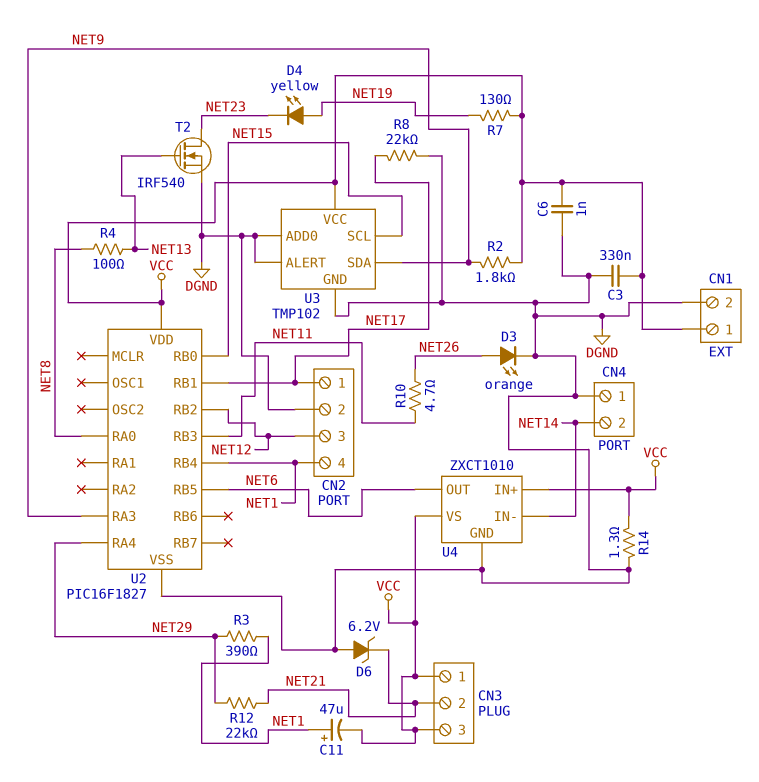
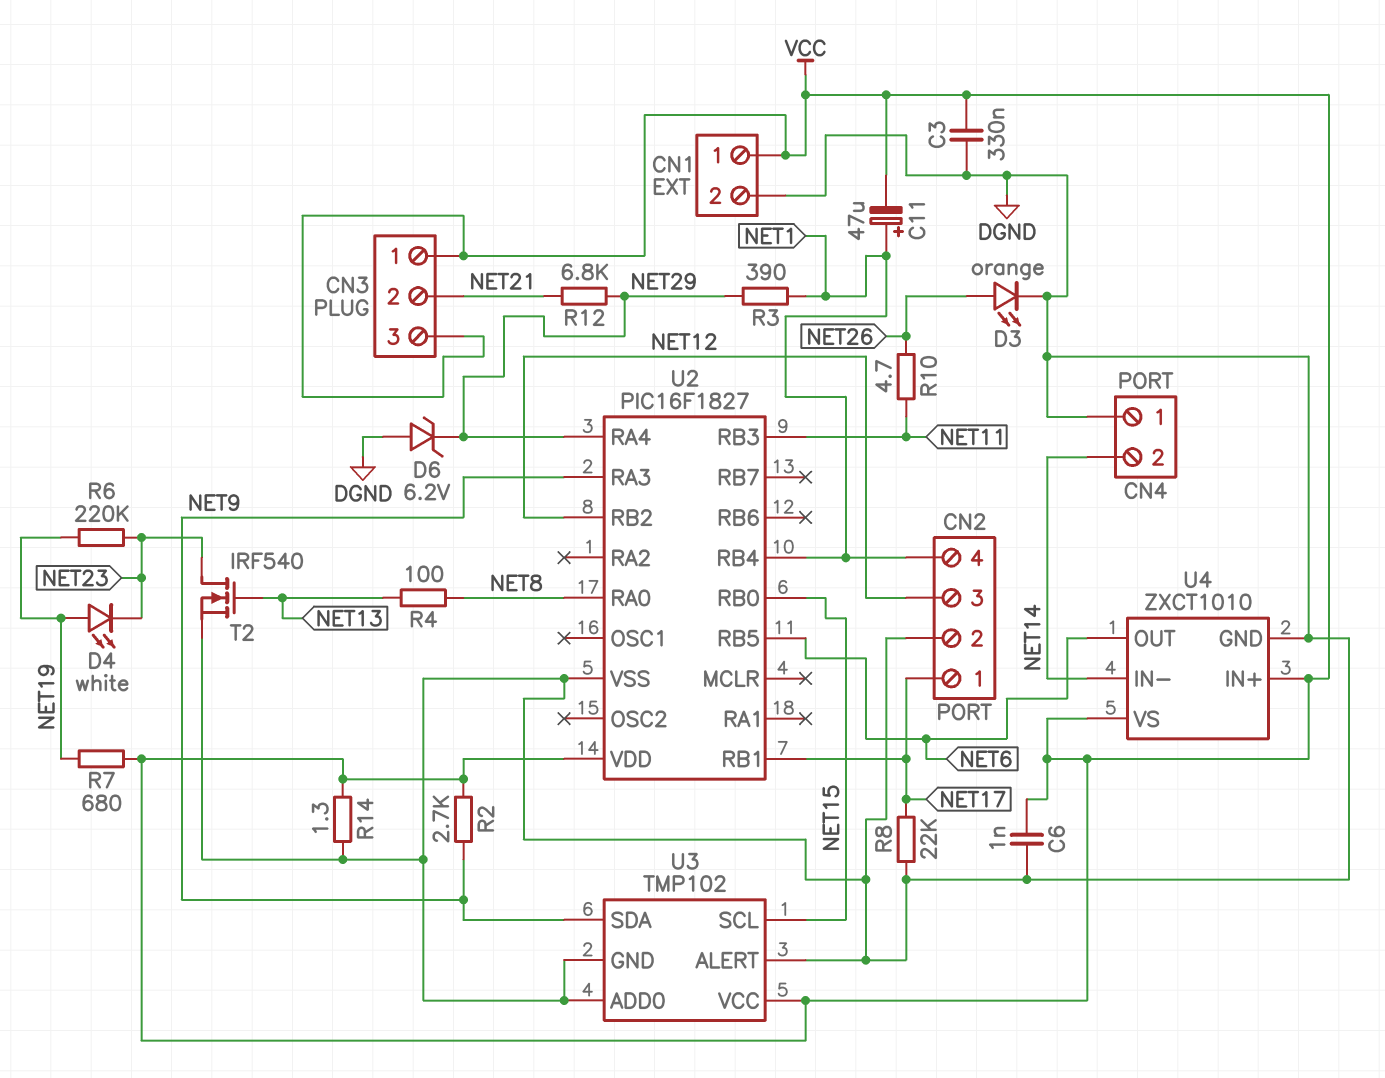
D4: LED yellow (A NET19, K NET23) -> LED white (A NET19, K NET23)
D6: zener 6.2V (A DGND, K NET21) -> zener 6.2V (A DGND, K NET29)
R2: 1.8k (NET9, VCC) -> 2.7k (NET9, VCC)
R6: none -> 220k (NET19, NET23)
R7: 130 (NET19, VCC) -> 680 (NET19, VCC)
R12: 22k (NET21, NET29) -> 6.8k (NET21, NET29)

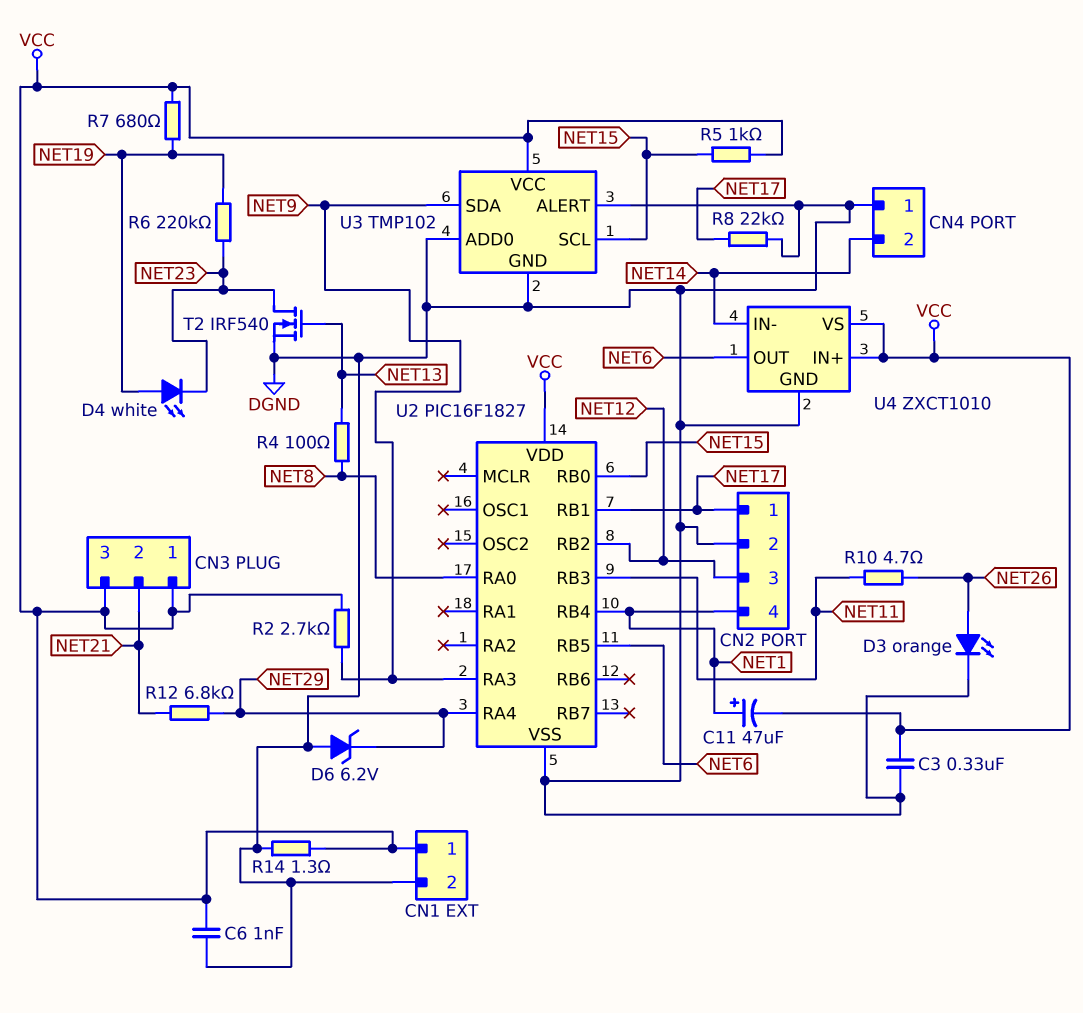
R3: 390 (NET1, NET29) -> none
R5: none -> 1k (NET15, VCC)

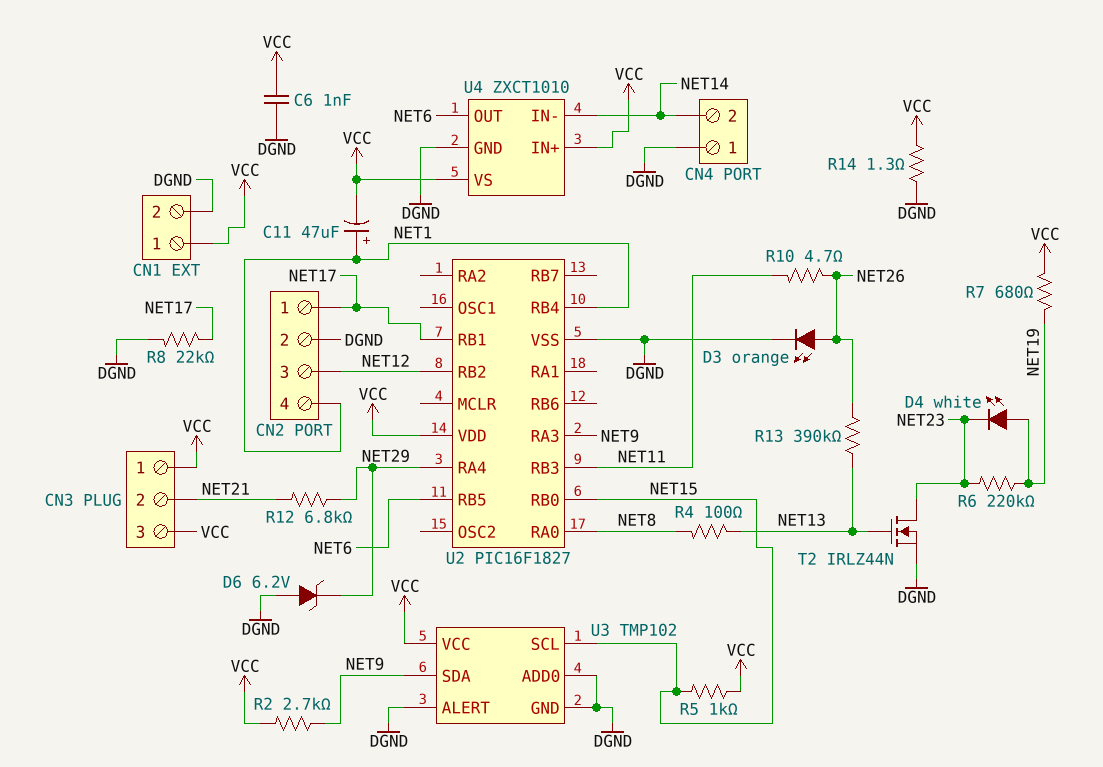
C3: 330nF (DGND, VCC) -> none
R13: none -> 390k (NET13, NET26)
T2: NMOS IRF540 (G NET13, D NET23, S DGND) -> NMOS IRLZ44N (G NET13, D NET23, S DGND)

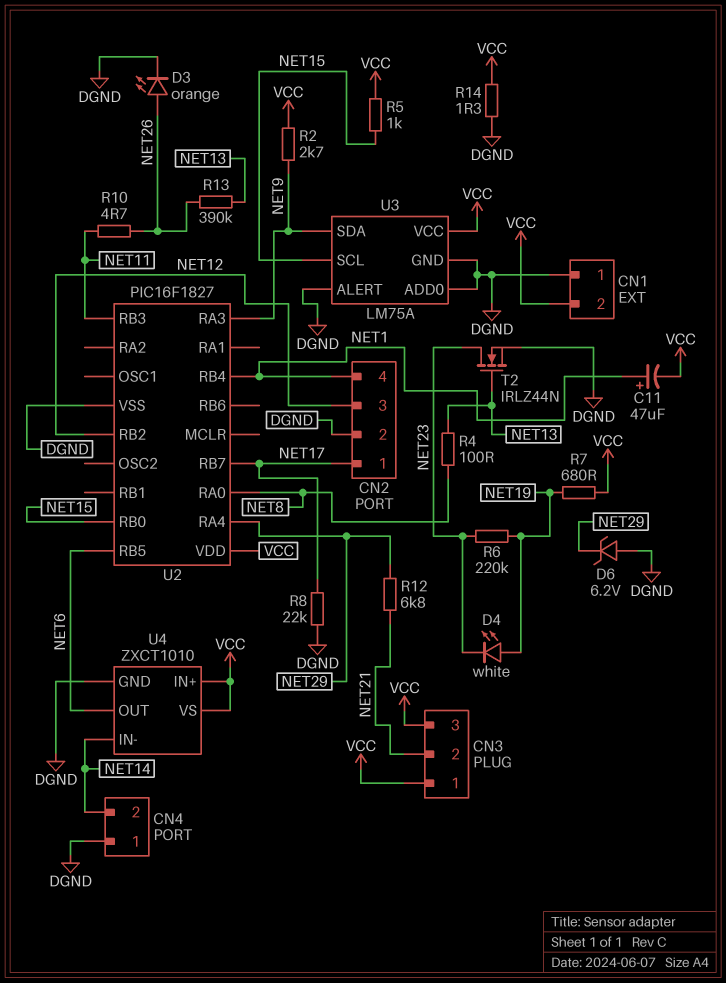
C6: 1nF (DGND, VCC) -> none
CN1 pin 1: VCC -> DGND
CN1 pin 2: DGND -> VCC
U2 pin RB1: NET17 -> none
U2 pin RB7: none -> NET17
U3: TMP102 -> LM75A

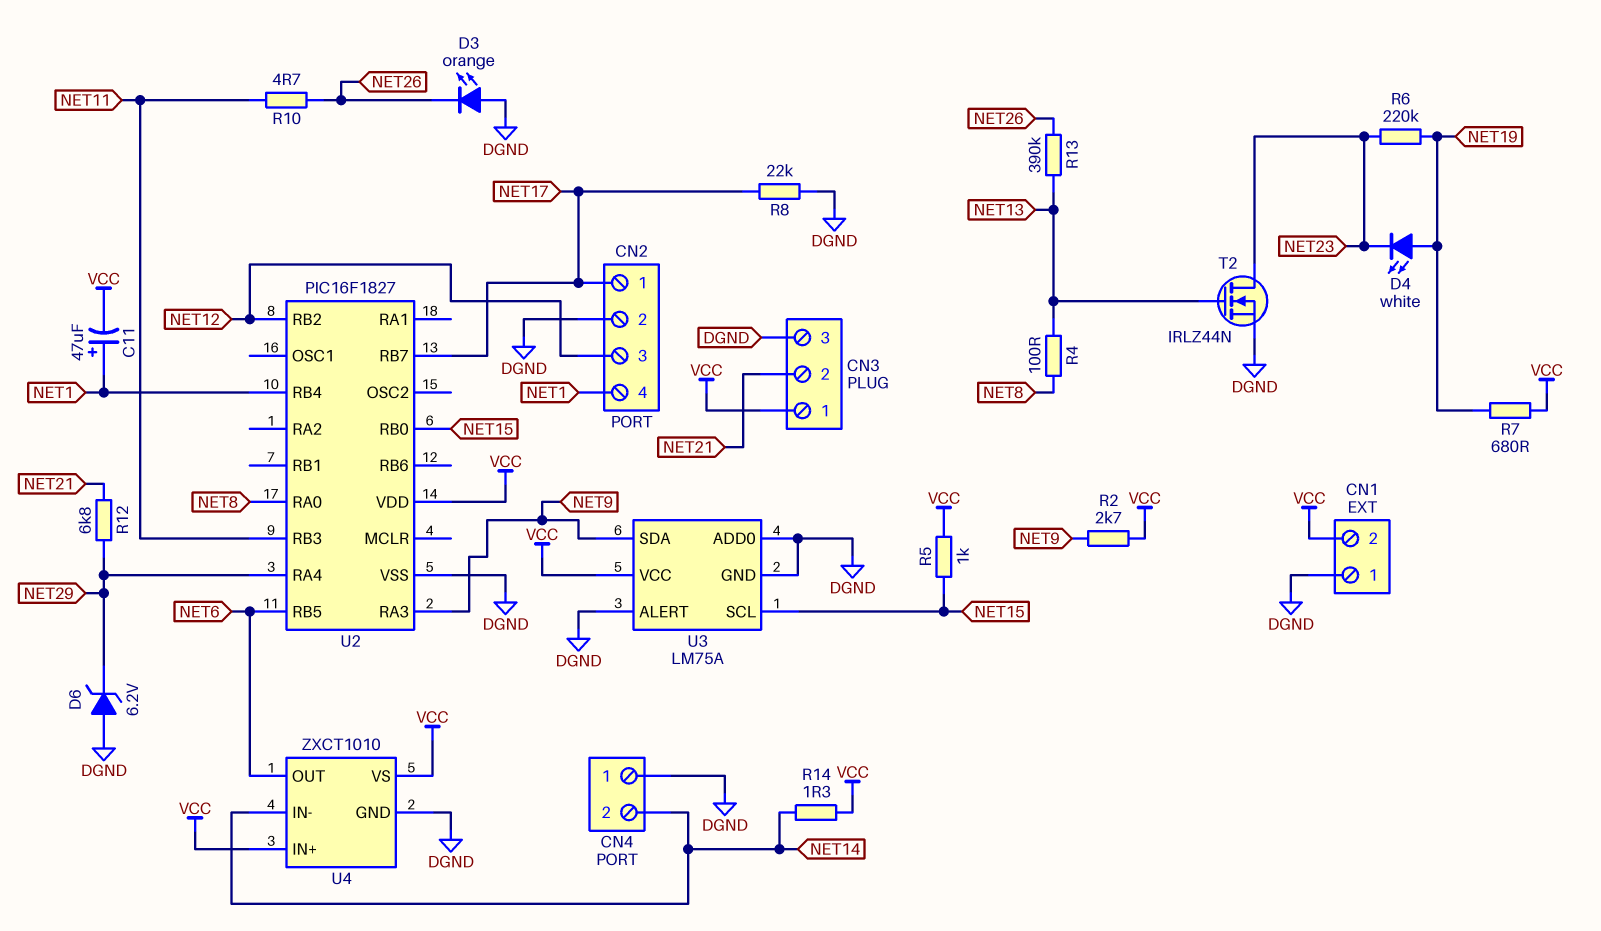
CN3 pin 3: VCC -> DGND
D3: LED orange (A NET26, K DGND) -> LED orange (A DGND, K NET26)
R14: 1.3 (DGND, VCC) -> 1.3 (NET14, VCC)

